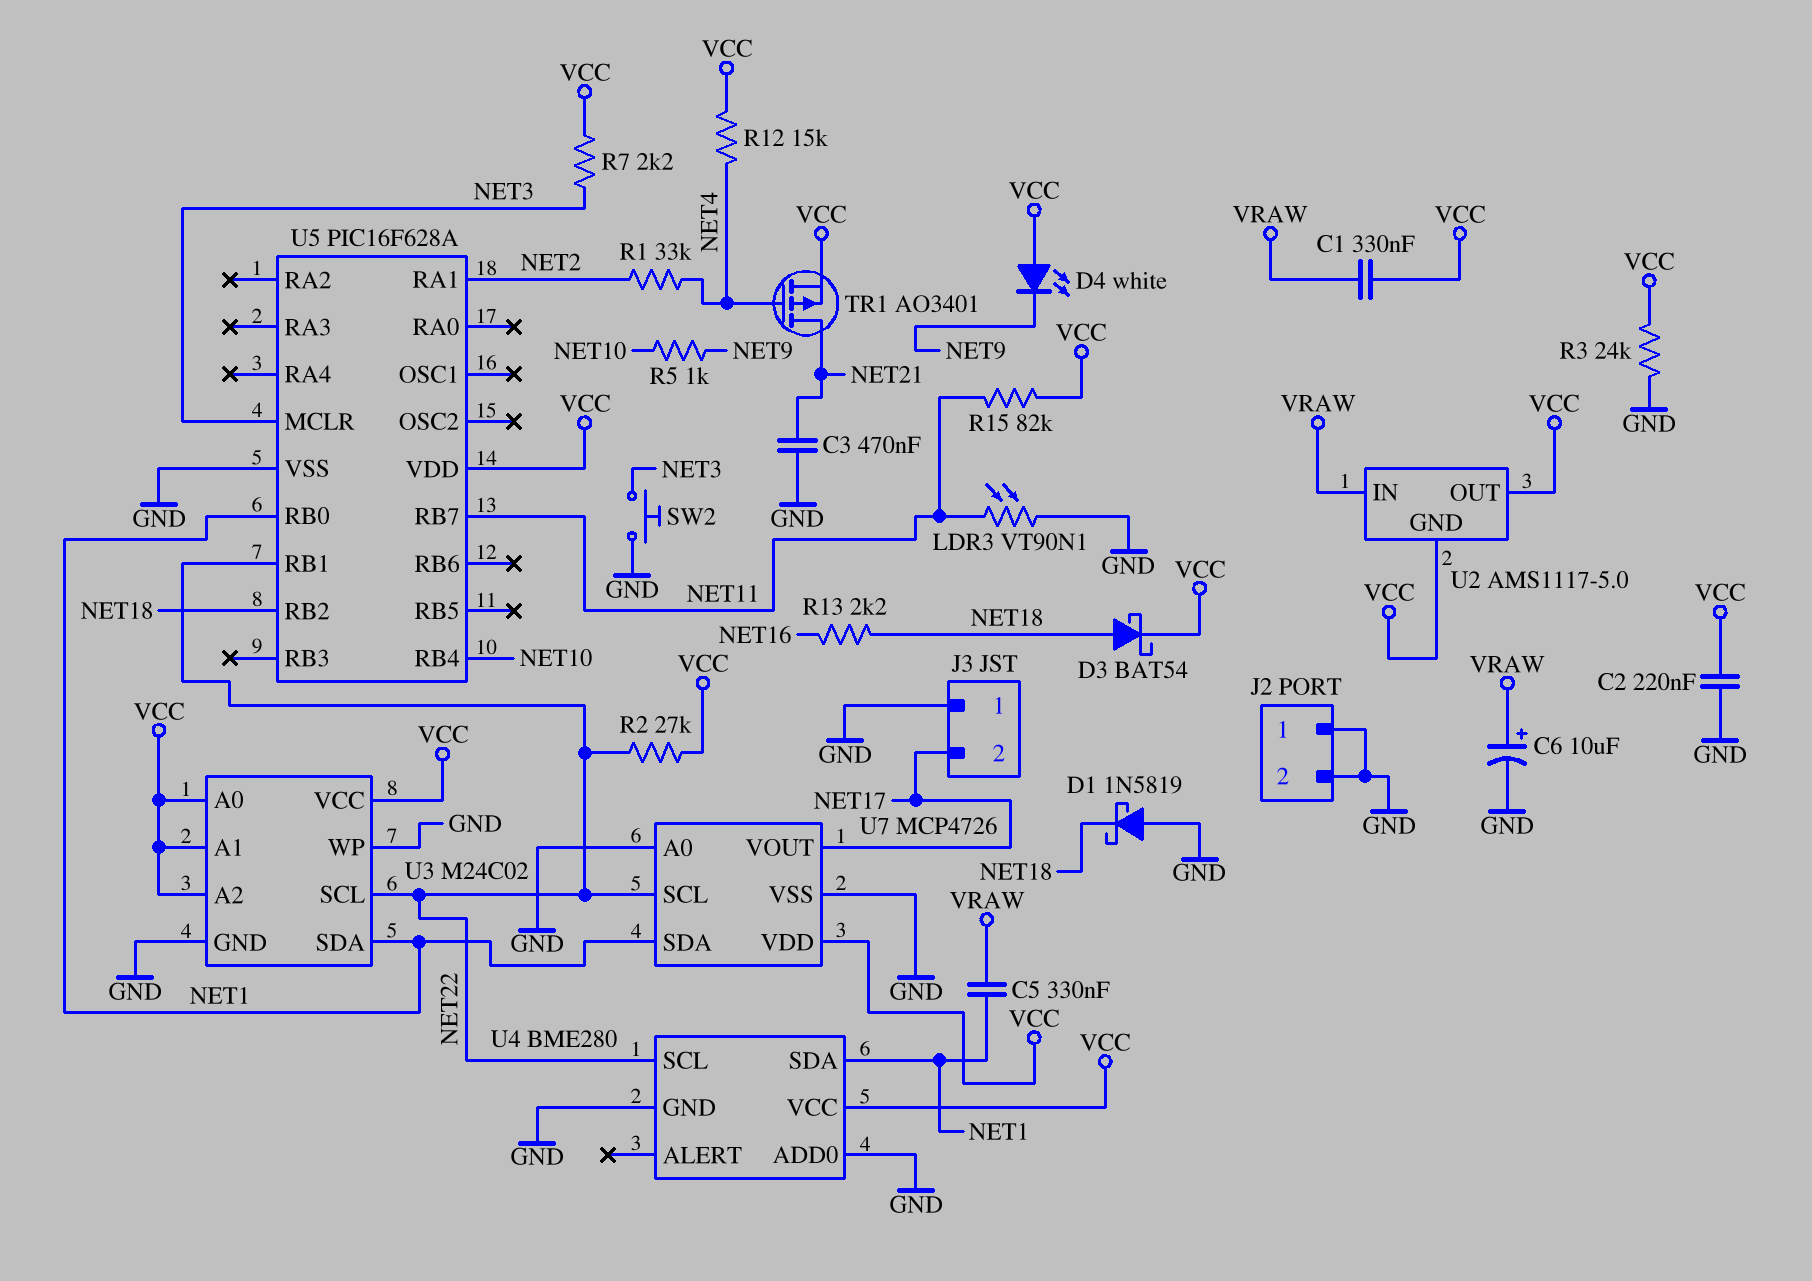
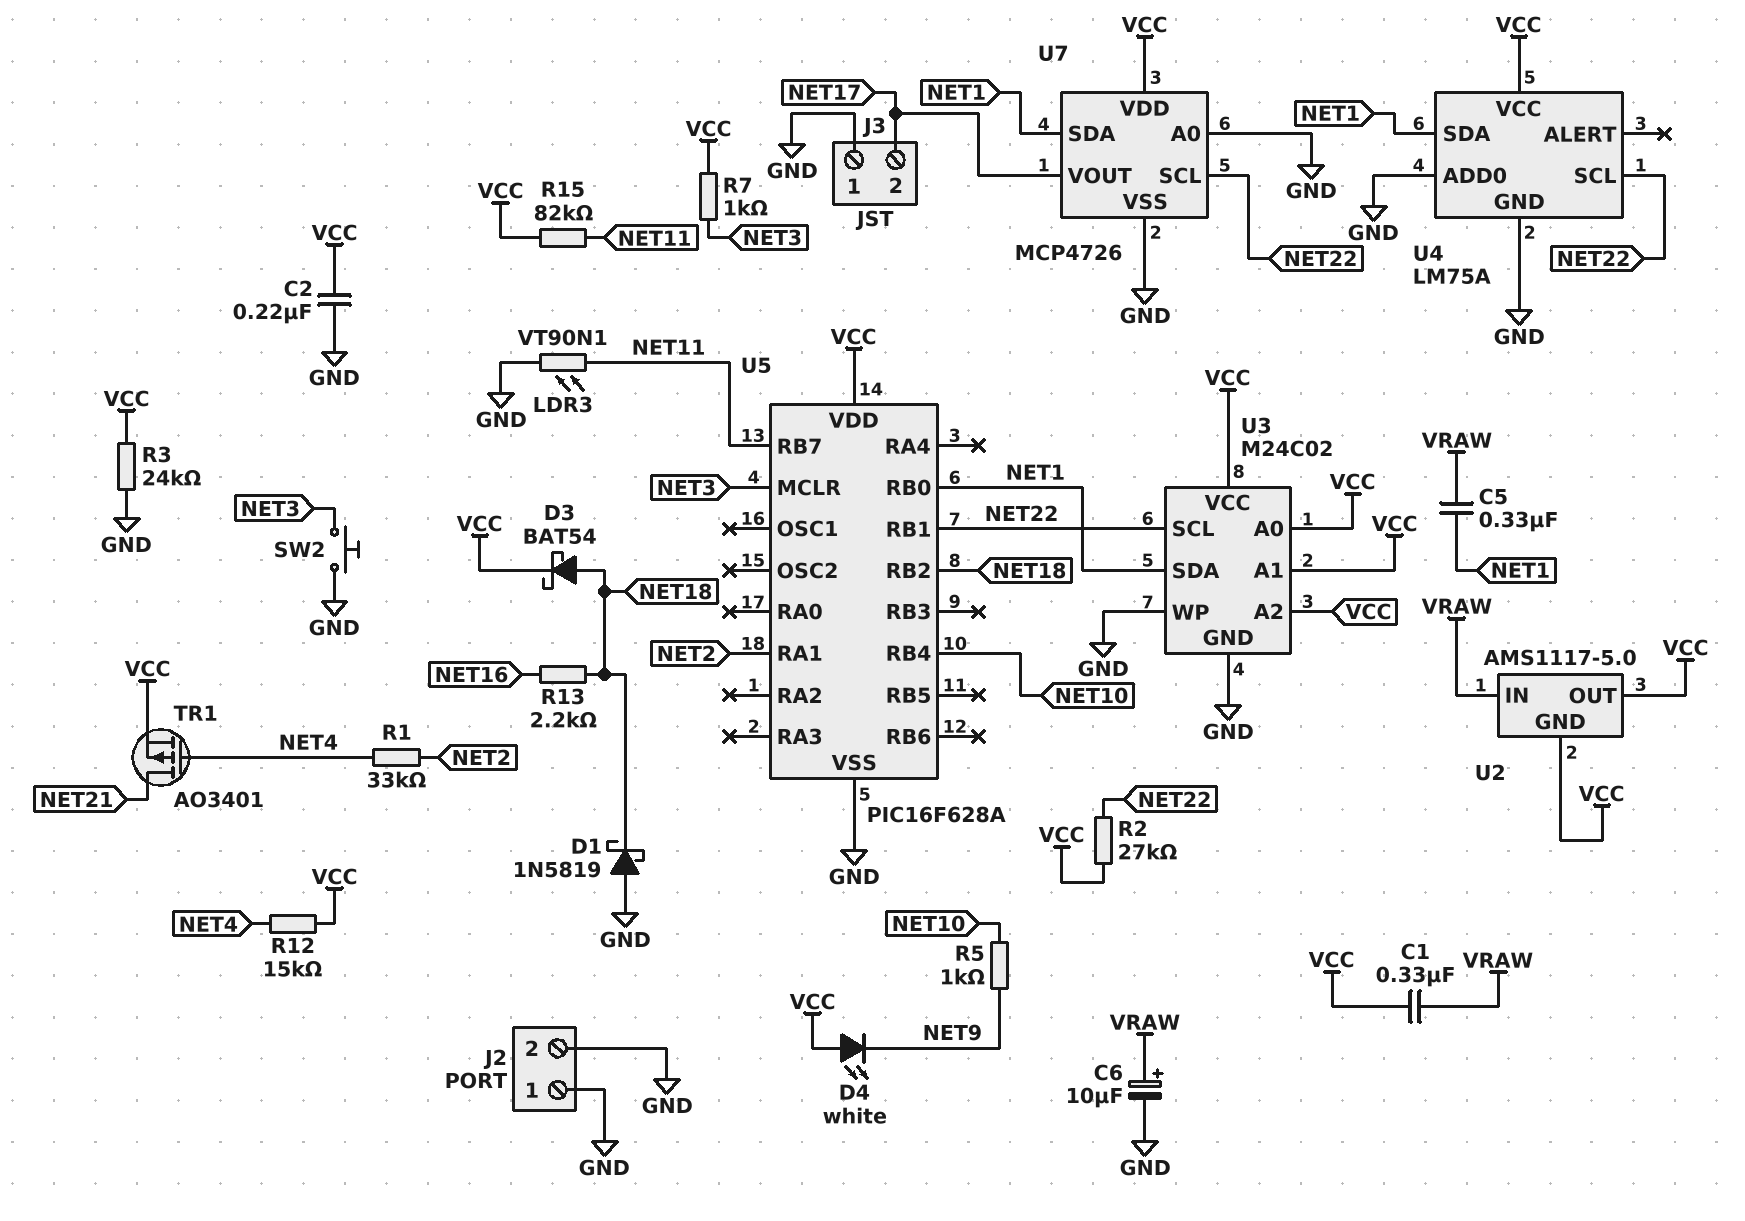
C3: 470nF (GND, NET21) -> none
R7: 2.2k (NET3, VCC) -> 1k (NET3, VCC)
U4: BME280 -> LM75A

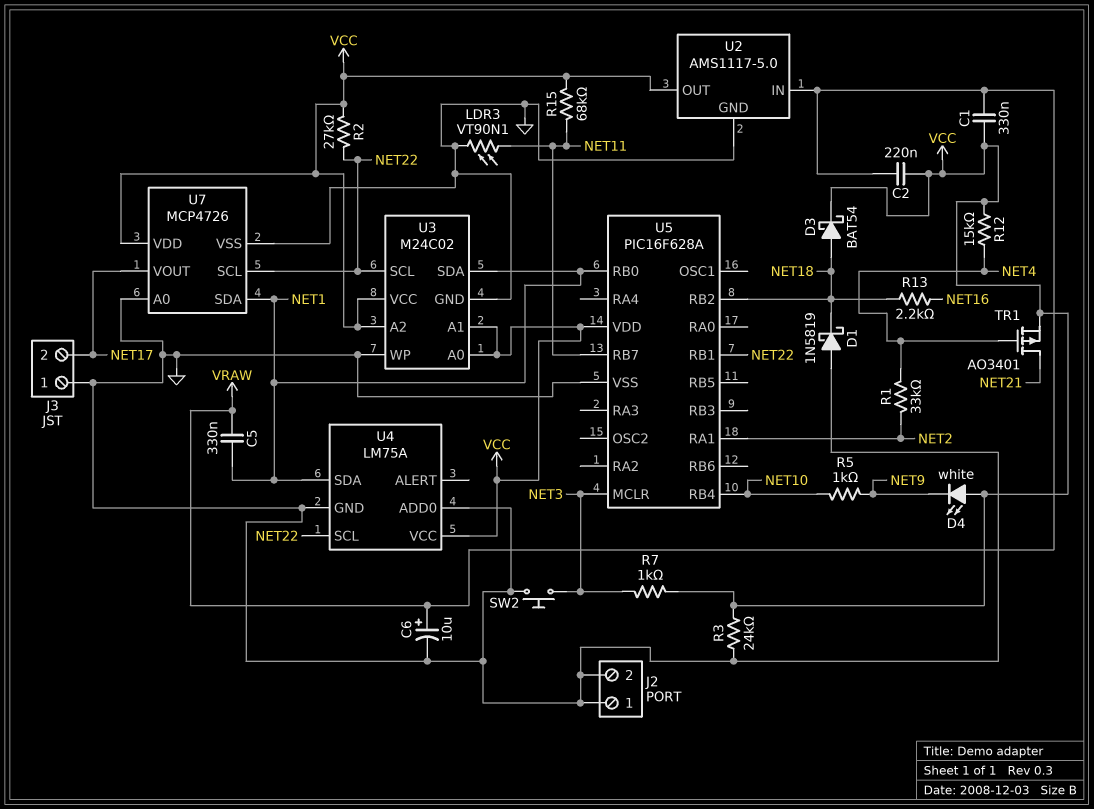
C2: 220nF (GND, VCC) -> 220nF (VCC, VRAW)
R15: 82k (NET11, VCC) -> 68k (NET11, VCC)
U2 pin GND: VCC -> GND

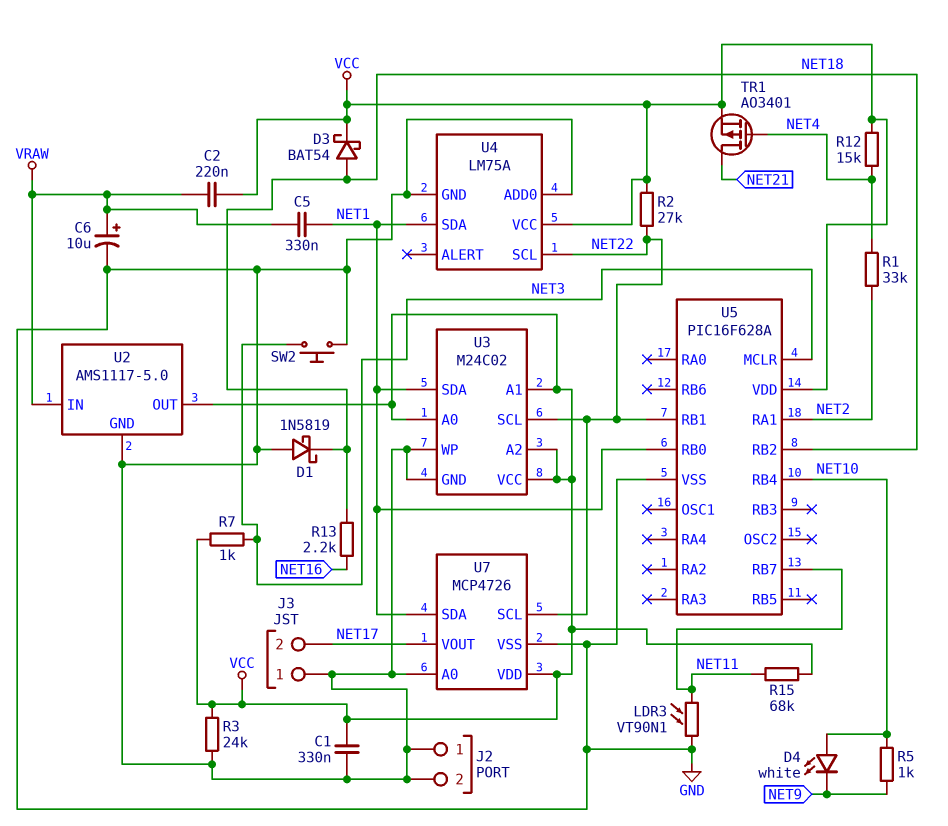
C1: 330nF (VCC, VRAW) -> 330nF (GND, VCC)
D4: LED white (A VCC, K NET9) -> LED white (A NET10, K NET9)

